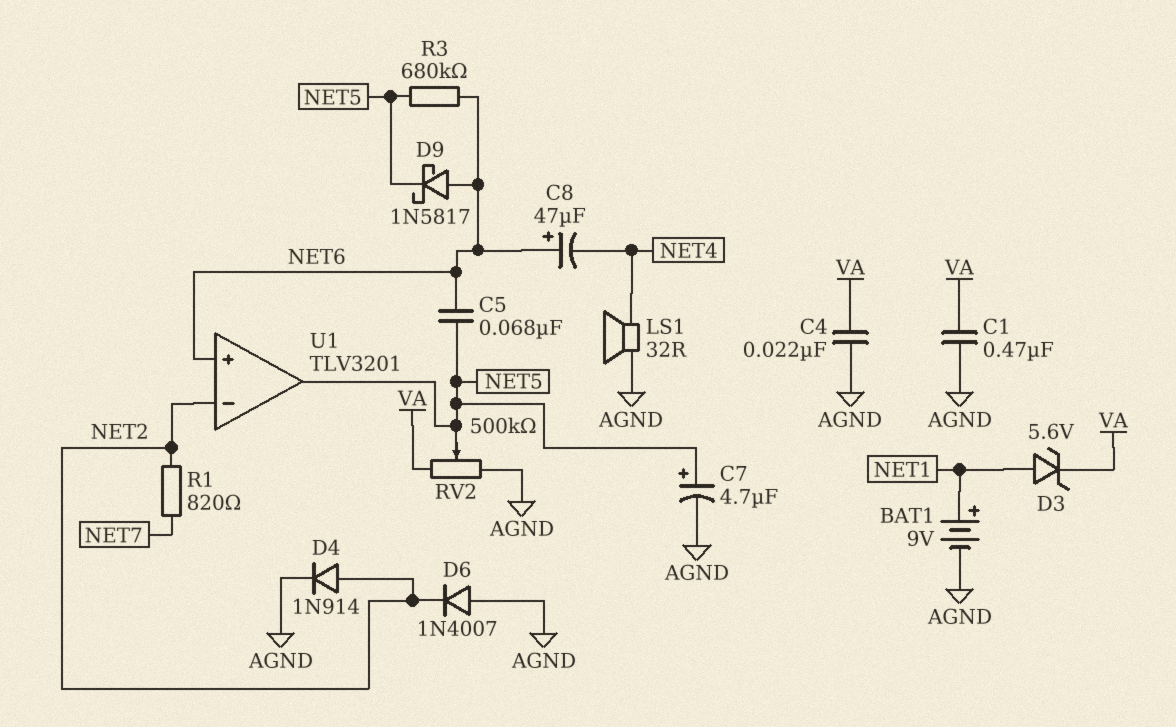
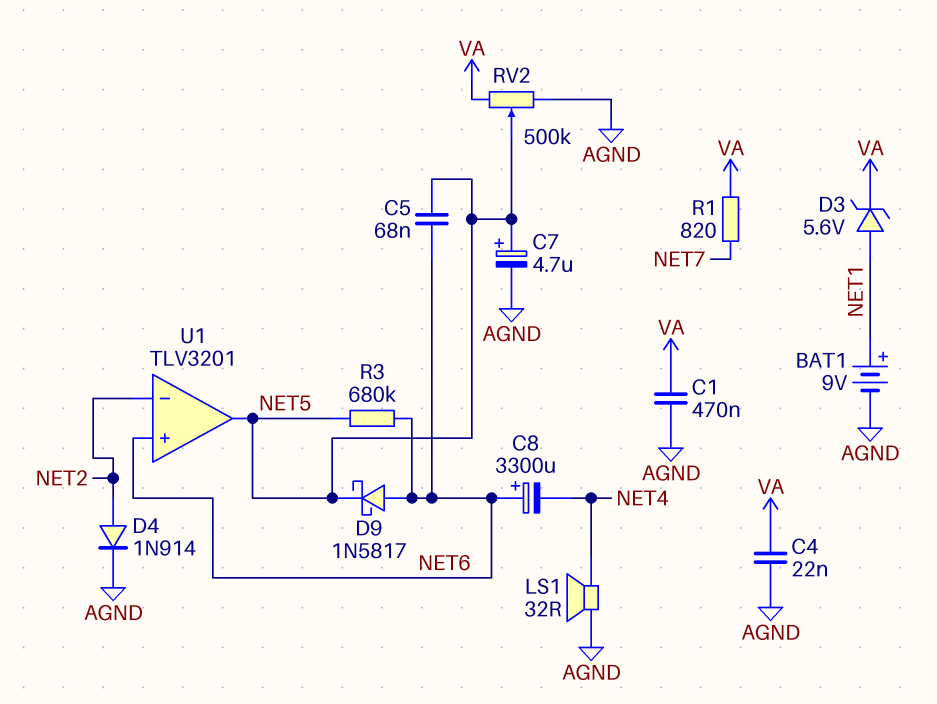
C8: 47uF (plus NET6, minus NET4) -> 3300uF (plus NET6, minus NET4)
D6: diode 1N4007 (A AGND, K NET2) -> none
R1: 820 (NET2, NET7) -> 820 (NET7, VA)

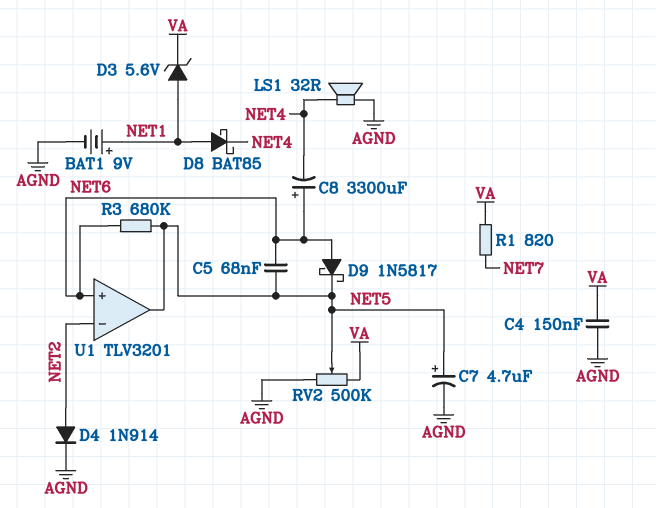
C1: 470nF (AGND, VA) -> none
C4: 22nF (AGND, VA) -> 150nF (AGND, VA)
D8: none -> schottky BAT85 (A NET1, K NET4)

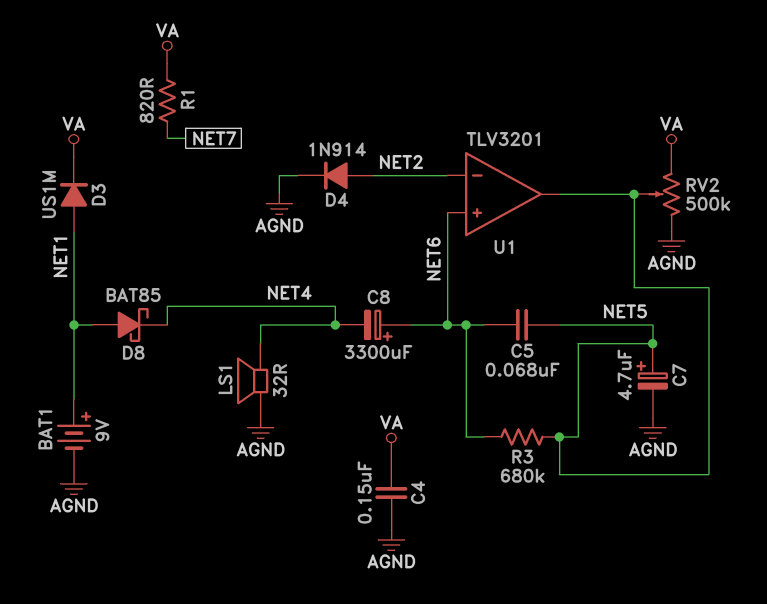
D3: zener 5.6V (A NET1, K VA) -> diode US1M (A NET1, K VA)
D9: schottky 1N5817 (A NET6, K NET5) -> none

